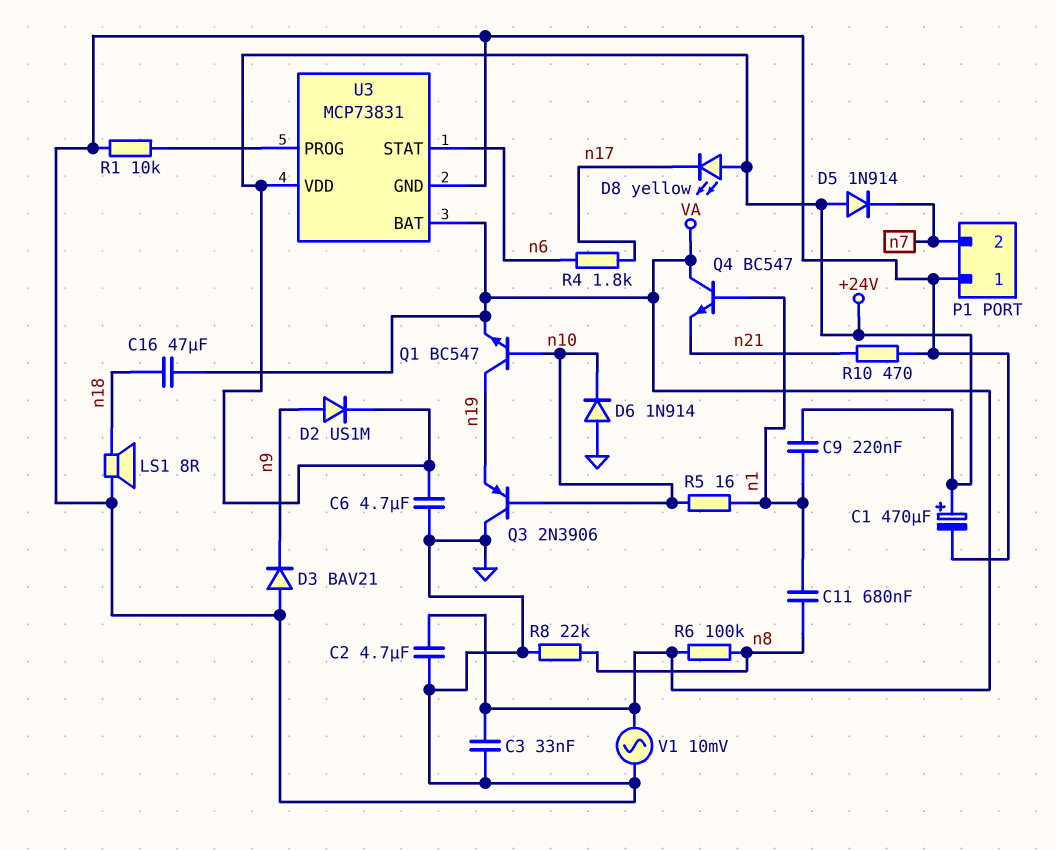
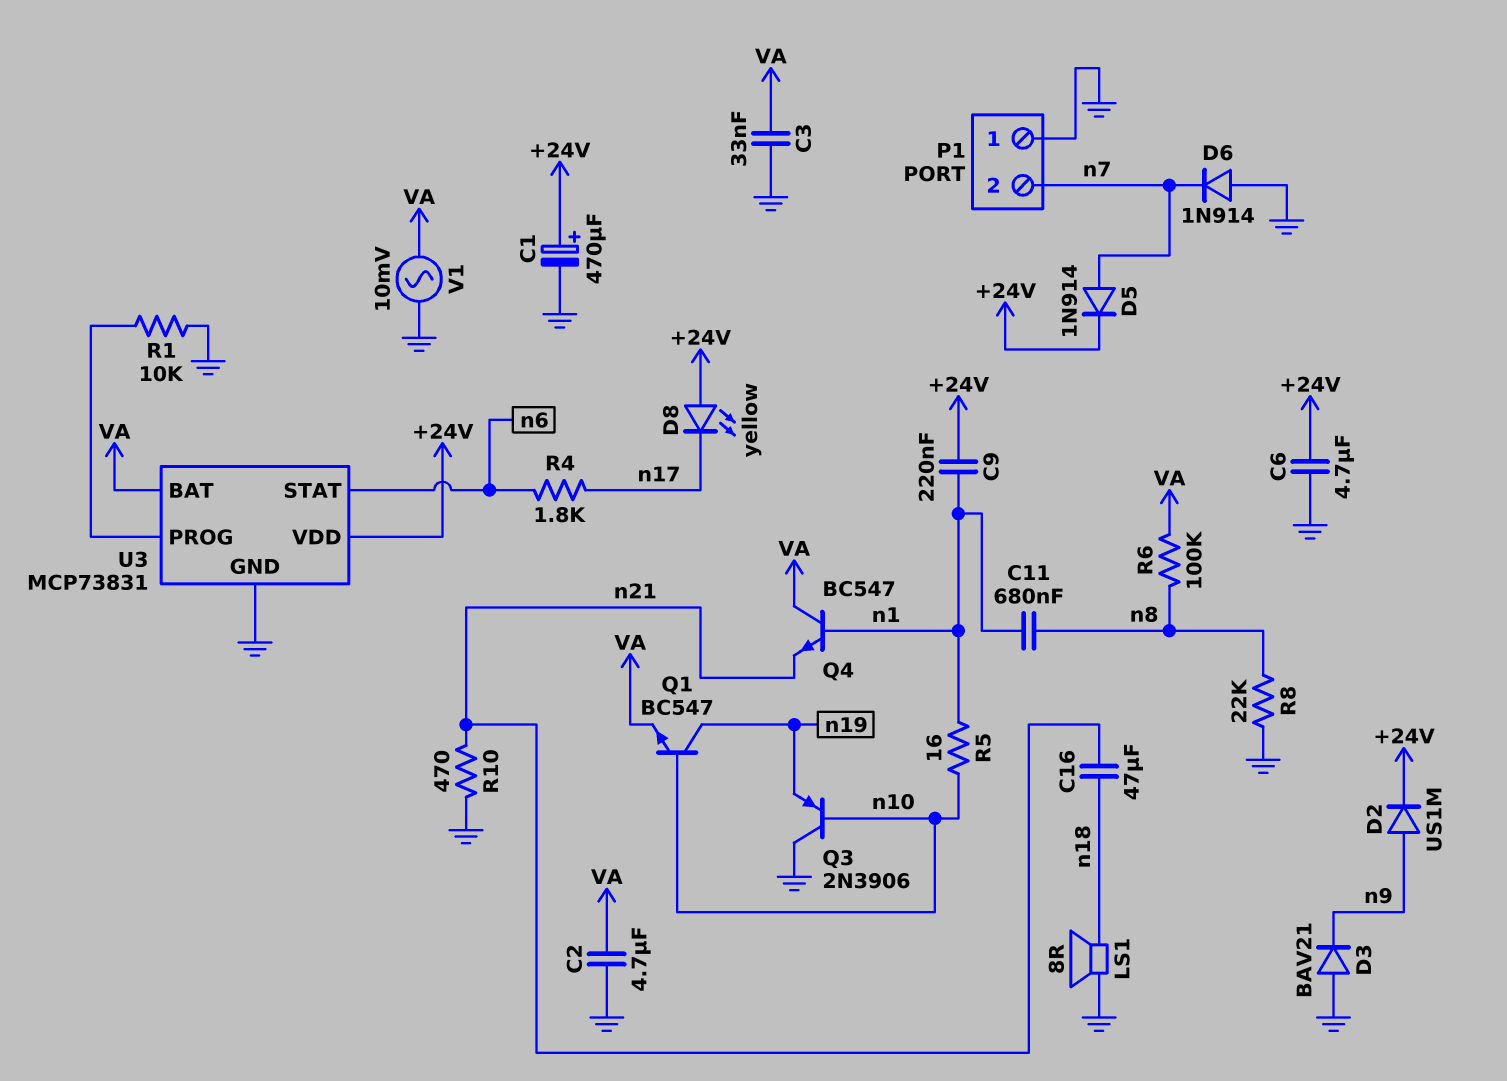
C16: 47uF (VA, n18) -> 47uF (n18, n21)
D5: diode 1N914 (A +24V, K n7) -> diode 1N914 (A n7, K +24V)
D6: diode 1N914 (A GND, K n10) -> diode 1N914 (A GND, K n7)

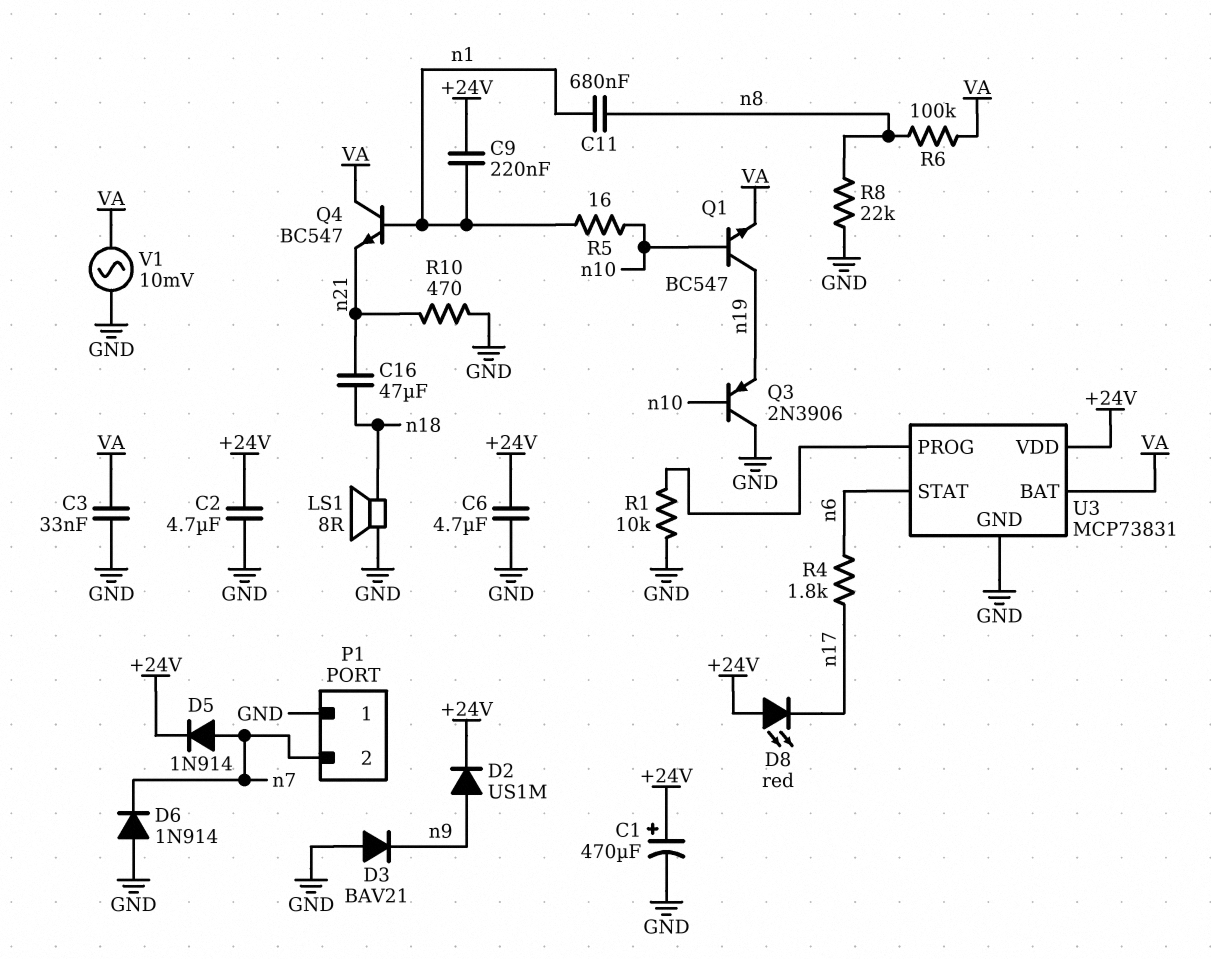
C2: 4.7uF (GND, VA) -> 4.7uF (+24V, GND)
D8: LED yellow (A +24V, K n17) -> LED red (A +24V, K n17)

